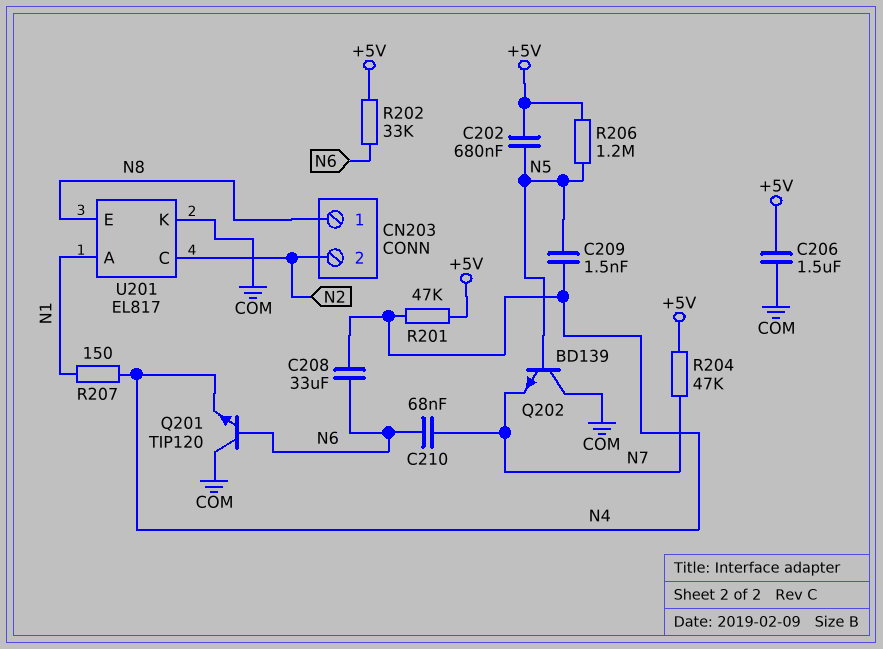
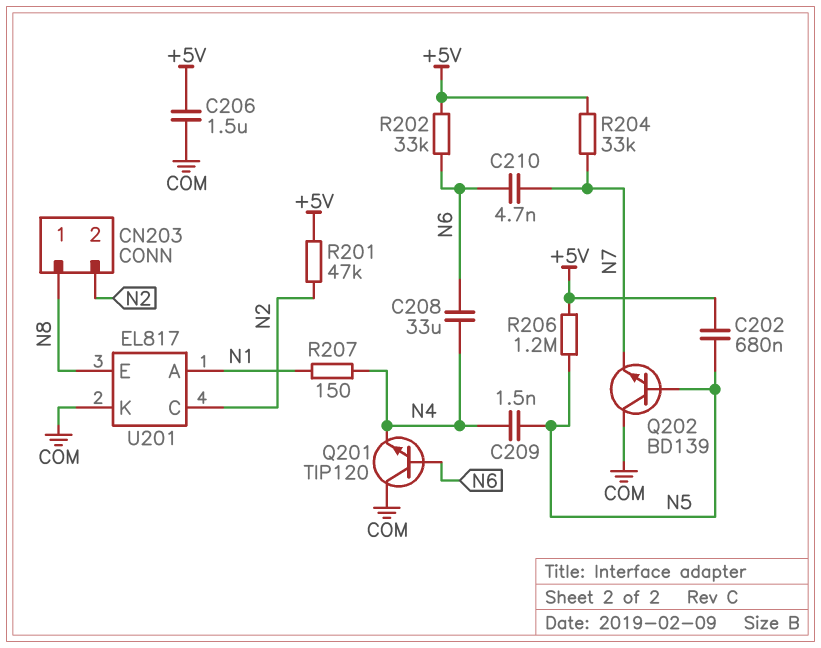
C210: 68nF (N6, N7) -> 4.7nF (N6, N7)
R201: 47k (+5V, N4) -> 47k (+5V, N2)
R204: 47k (+5V, N7) -> 33k (+5V, N7)

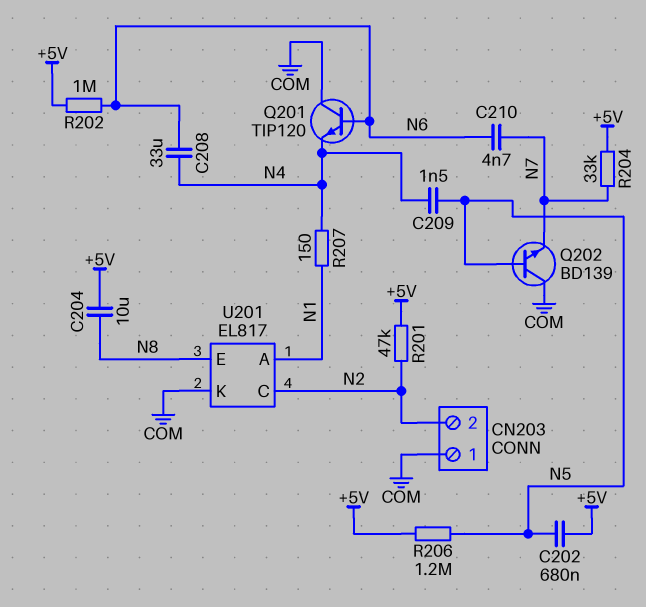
C204: none -> 10uF (+5V, N8)
C206: 1.5uF (+5V, COM) -> none
CN203 pin 1: N8 -> COM
R202: 33k (+5V, N6) -> 1M (+5V, N6)

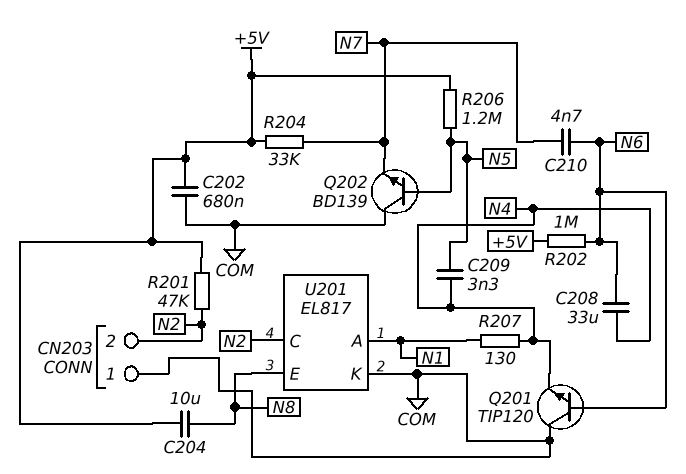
C202: 680nF (+5V, N5) -> 680nF (+5V, COM)
C209: 1.5nF (N4, N5) -> 3.3nF (N4, N5)
R207: 150 (N1, N4) -> 130 (N1, N4)

